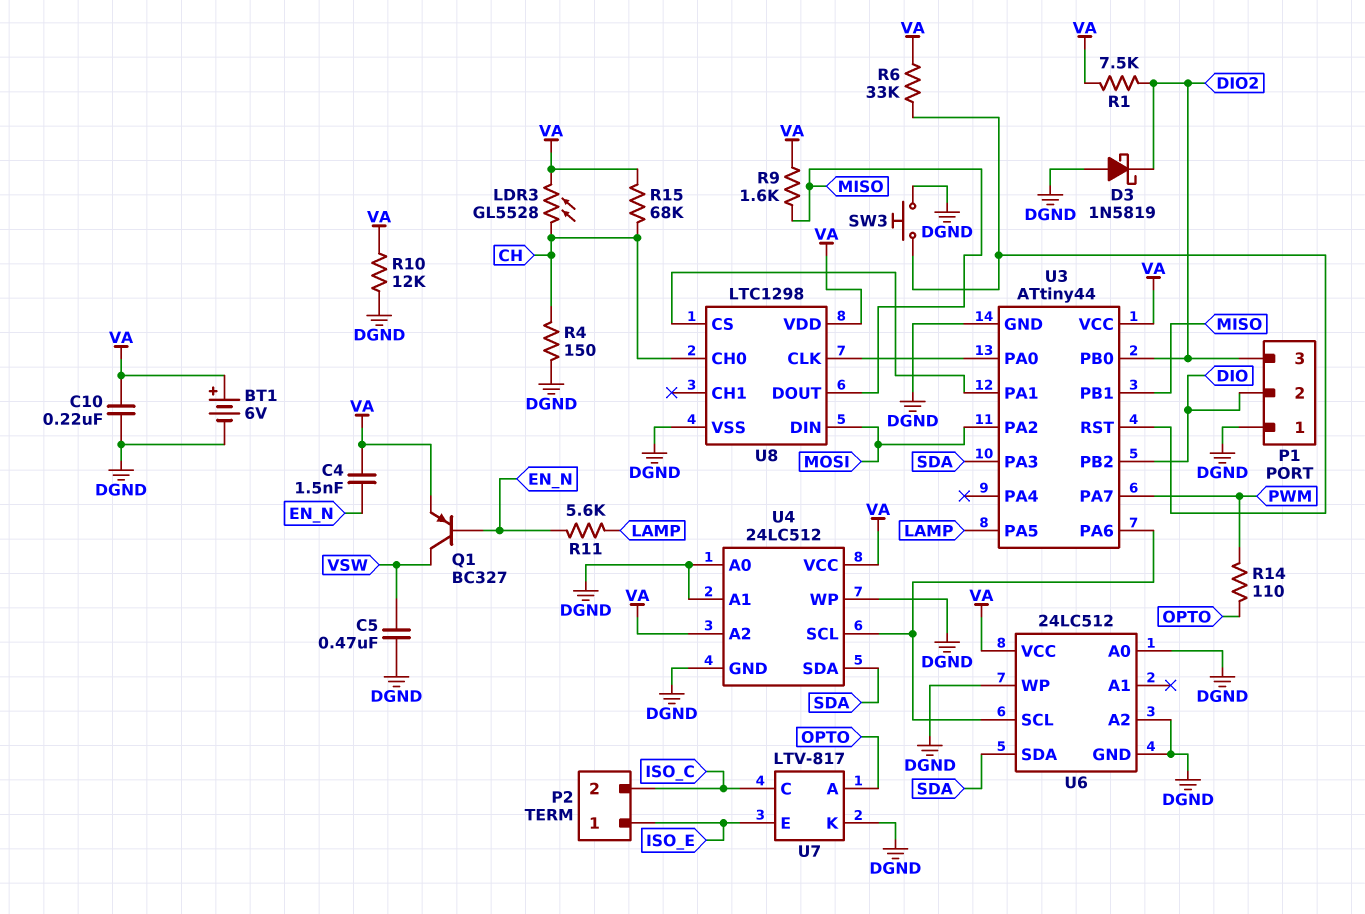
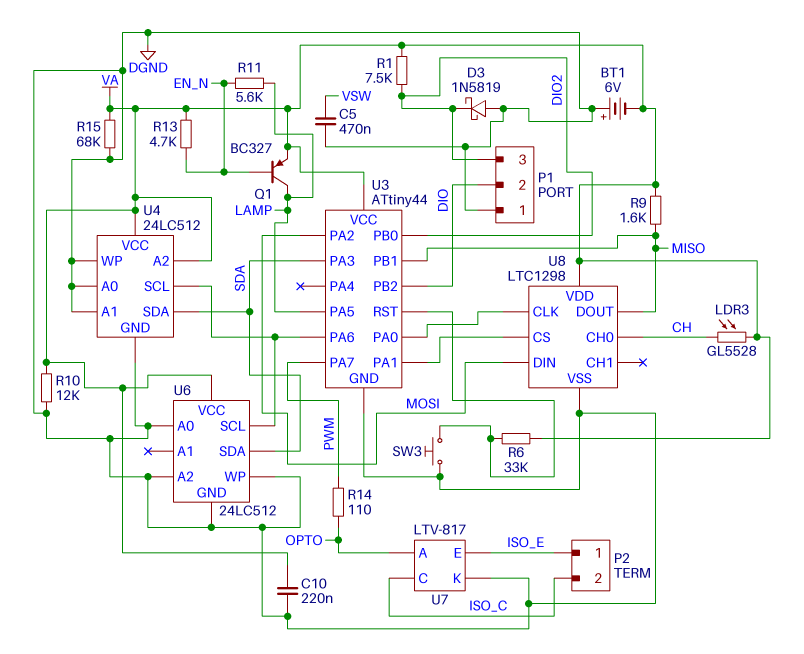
BT1: 6V (plus VA, minus DGND) -> 6V (plus DGND, minus VA)
C4: 1.5nF (EN_N, VA) -> none
Q1: PNP BC327 (B EN_N, C VSW, E VA) -> PNP BC327 (B EN_N, C LAMP, E VA)
R4: 150 (CH, DGND) -> none
R13: none -> 4.7k (EN_N, VA)
R15: 68k (CH, VA) -> 68k (DGND, VA)

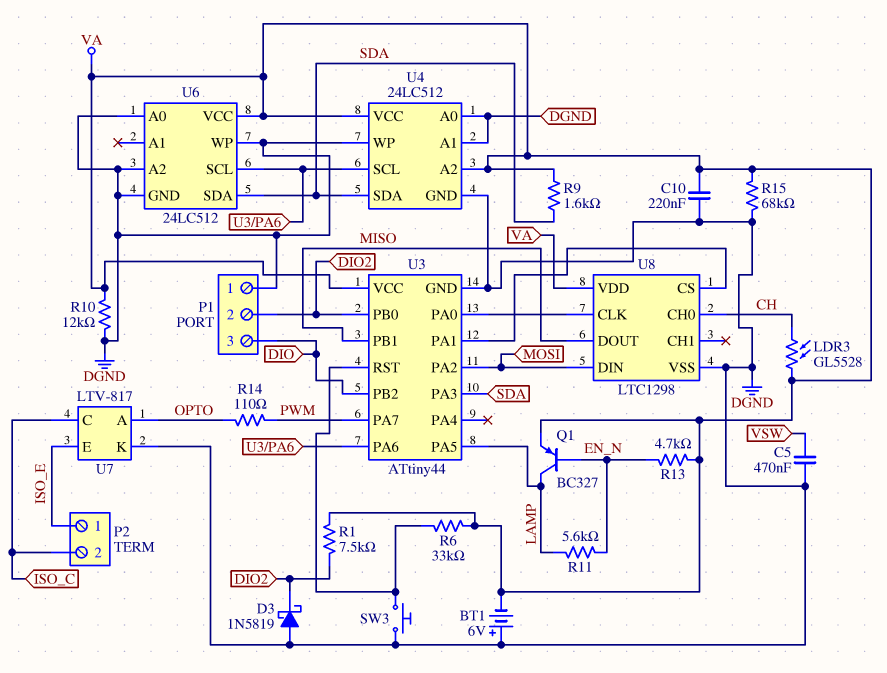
P1 pin 2: DIO -> DIO2
P1 pin 3: DIO2 -> DIO
R9: 1.6k (MISO, VA) -> 1.6k (SDA, VA)

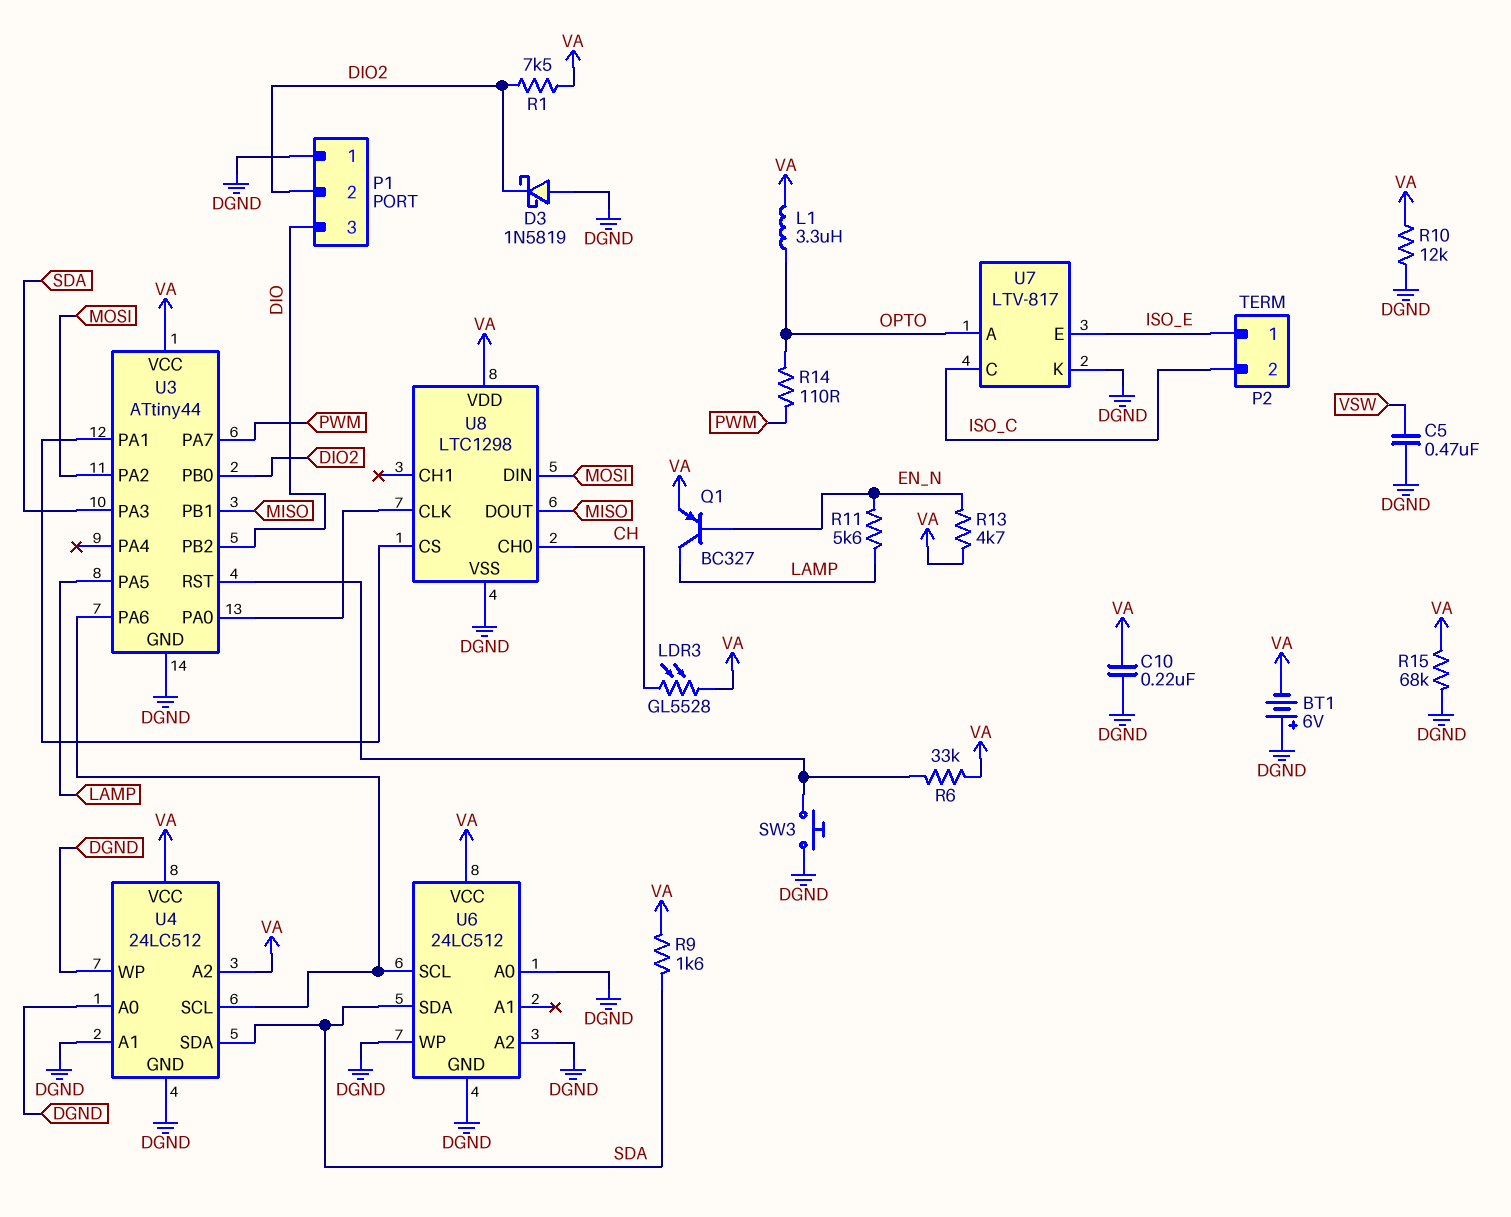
L1: none -> 3.3uH (OPTO, VA)

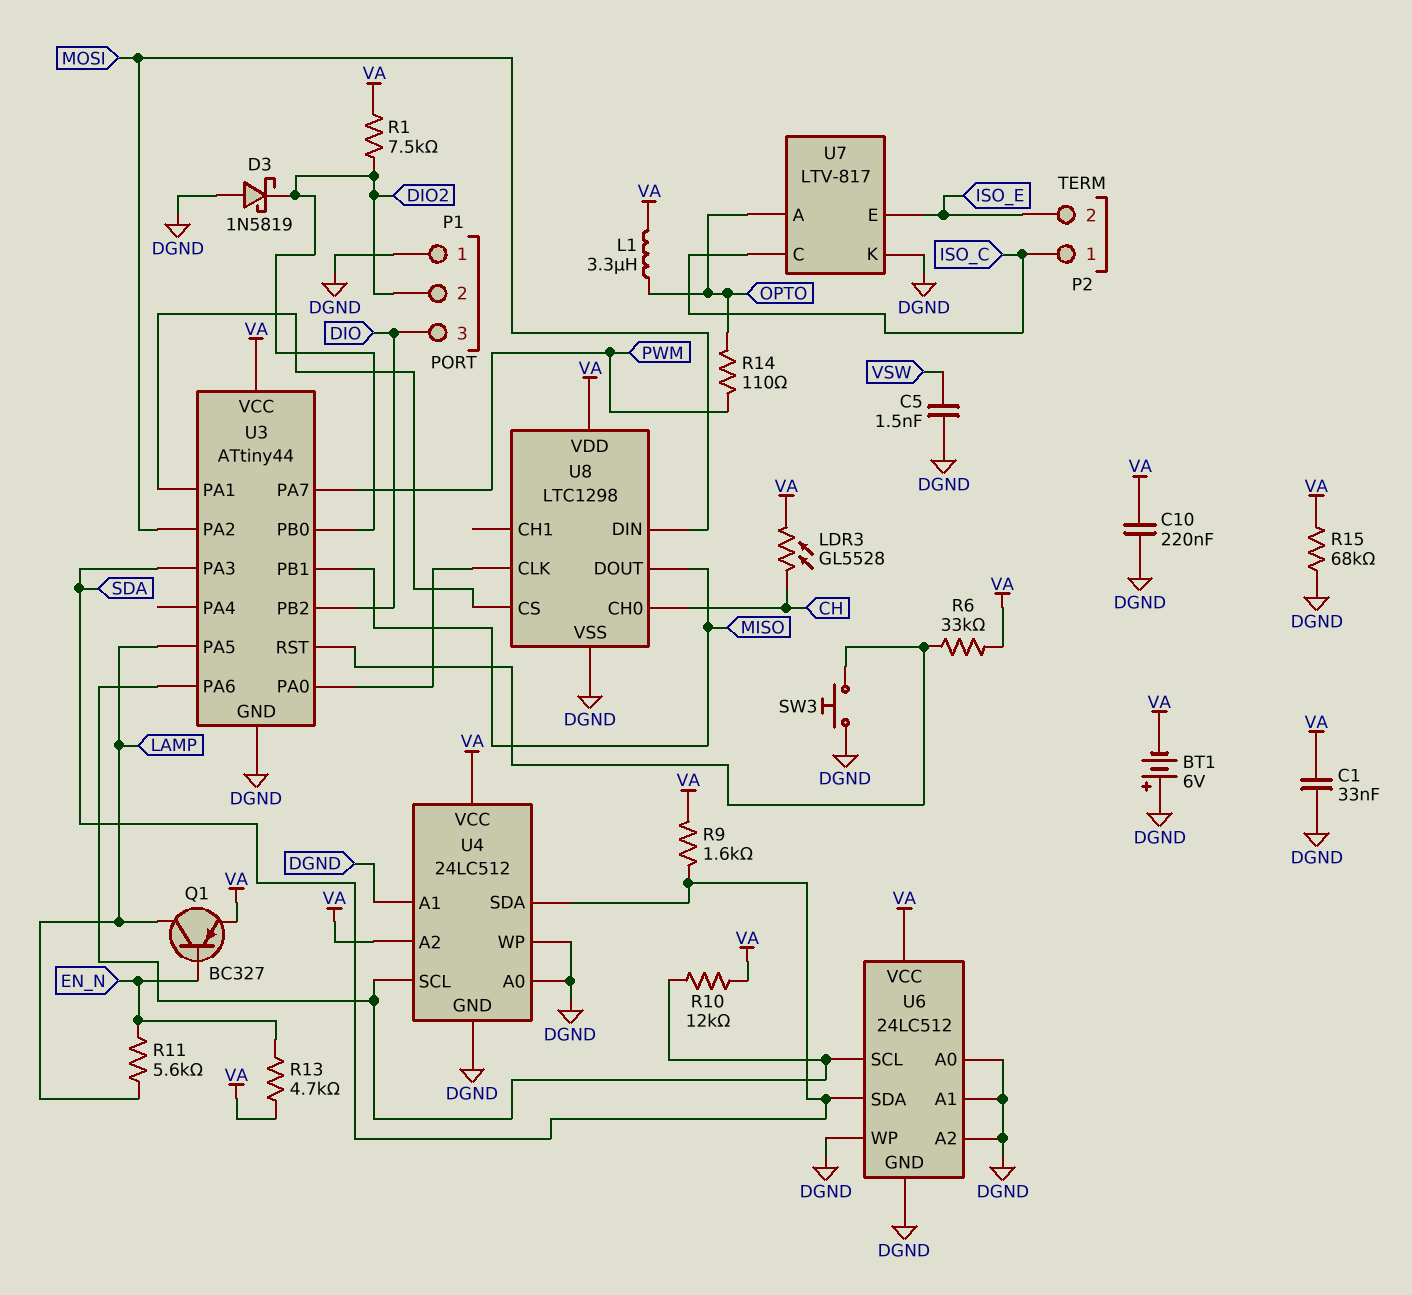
C1: none -> 33nF (DGND, VA)
C5: 470nF (DGND, VSW) -> 1.5nF (DGND, VSW)
P2 pin 1: ISO_E -> ISO_C
P2 pin 2: ISO_C -> ISO_E
R10: 12k (DGND, VA) -> 12k (U3/PA6, VA)
U6 pin A1: none -> DGND

